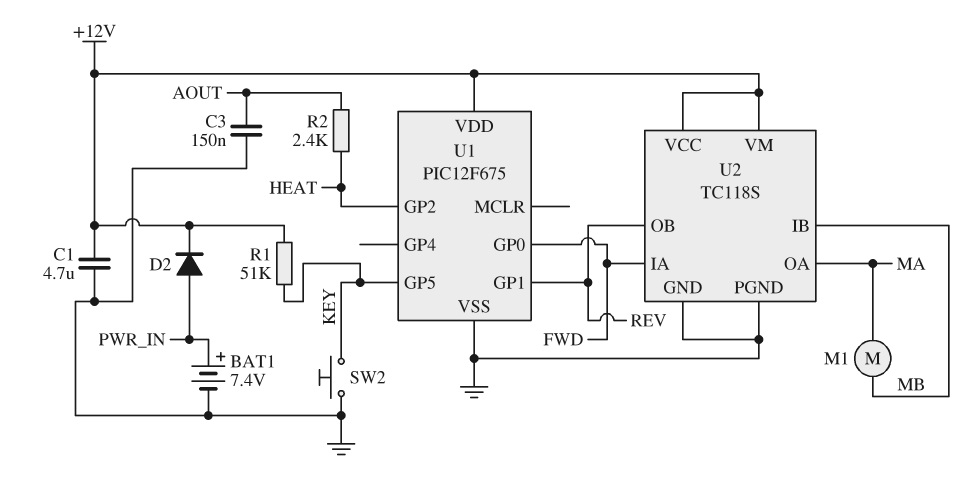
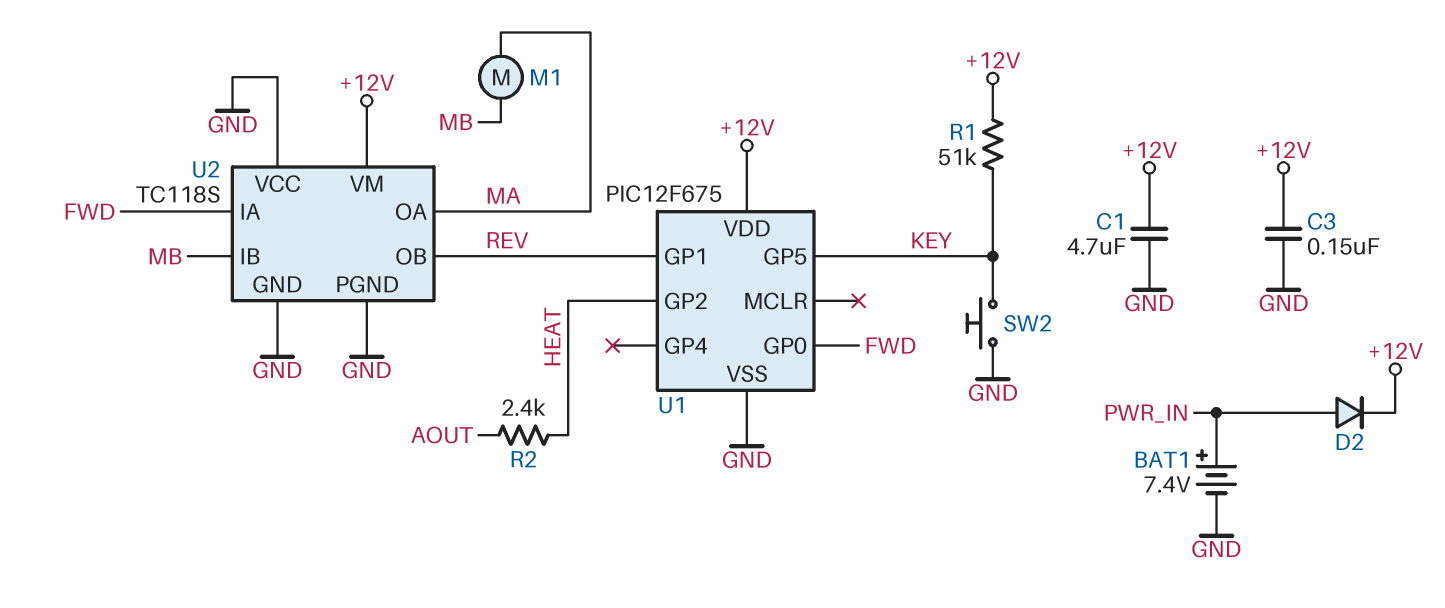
C3: 150nF (AOUT, GND) -> 150nF (+12V, GND)
U2 pin VCC: +12V -> GND

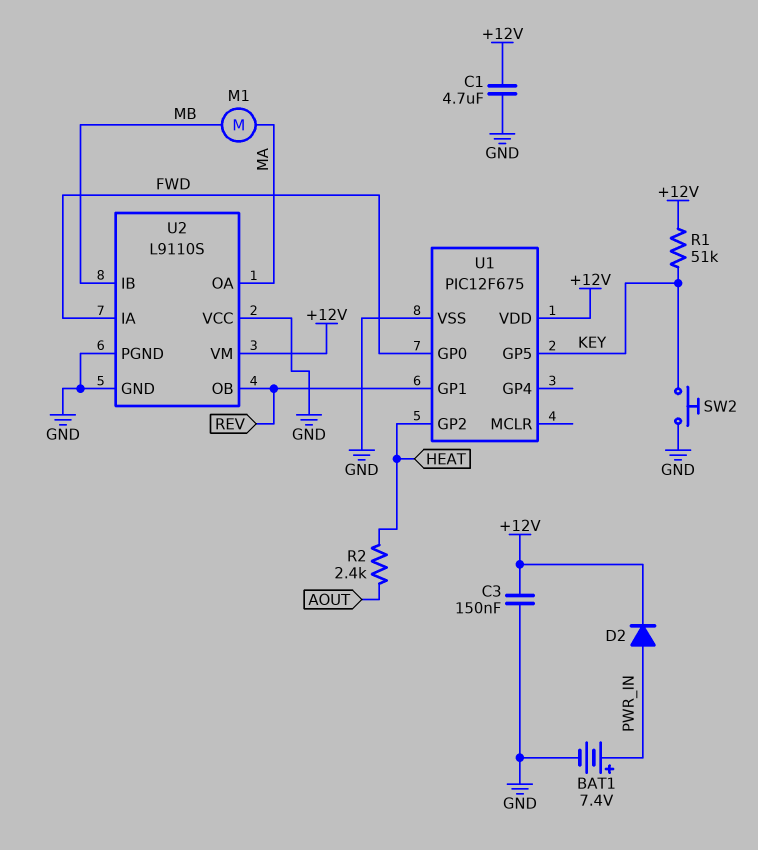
U2: TC118S -> L9110S

